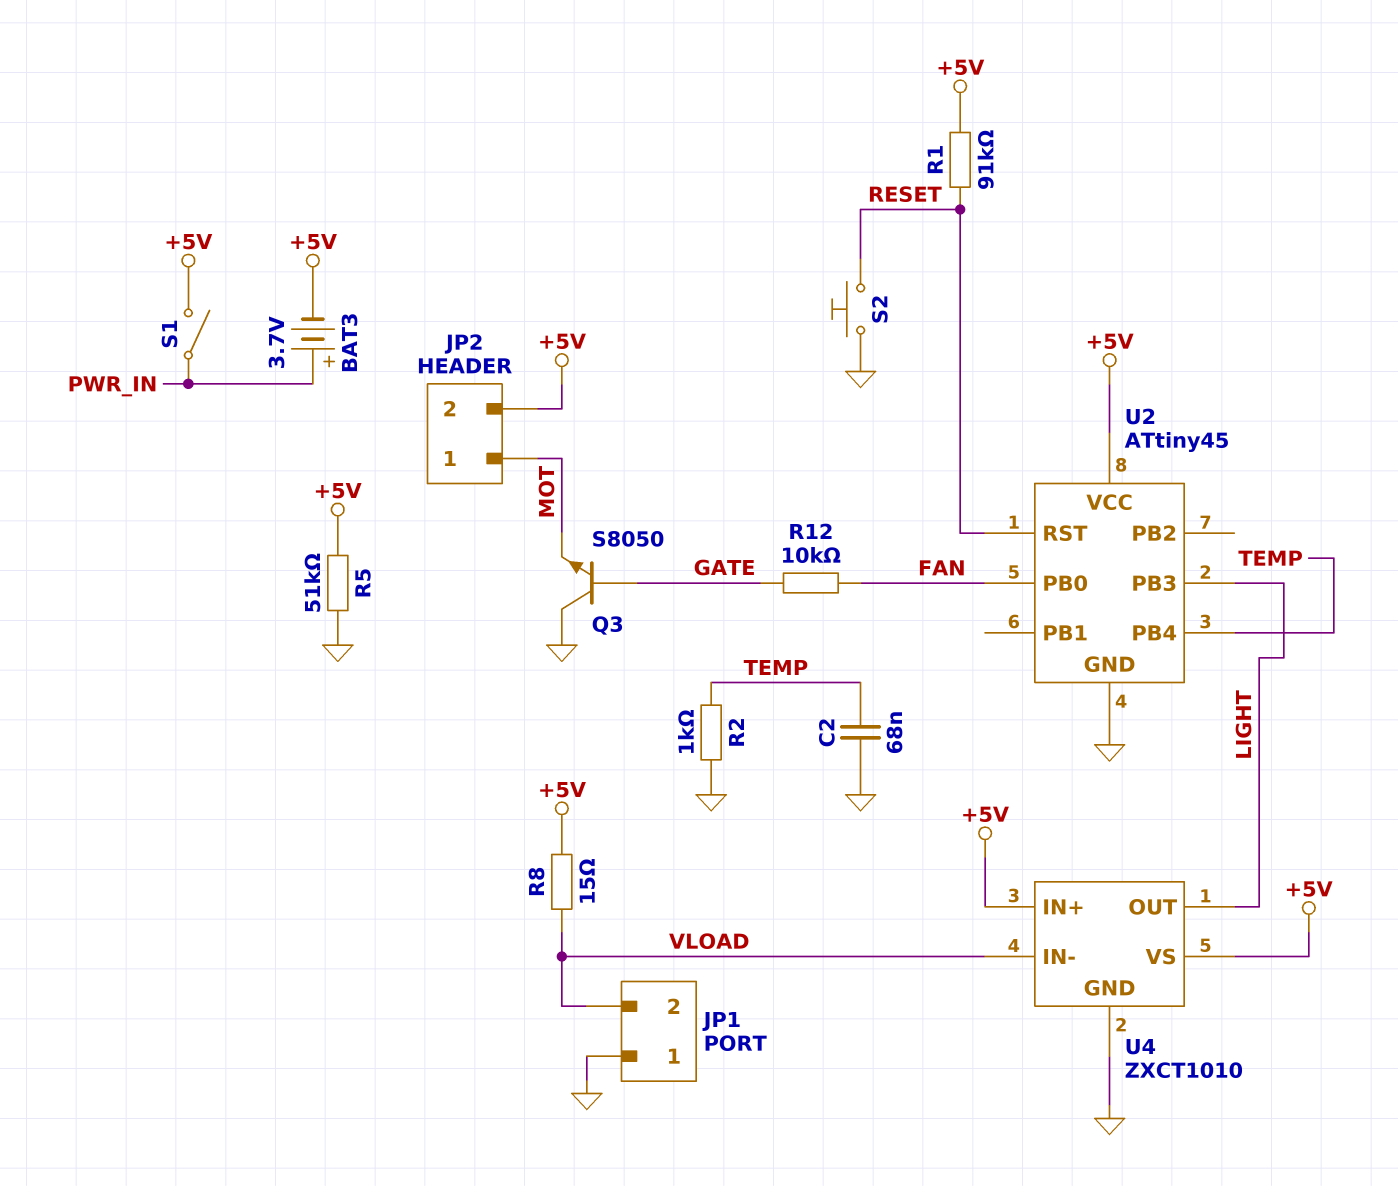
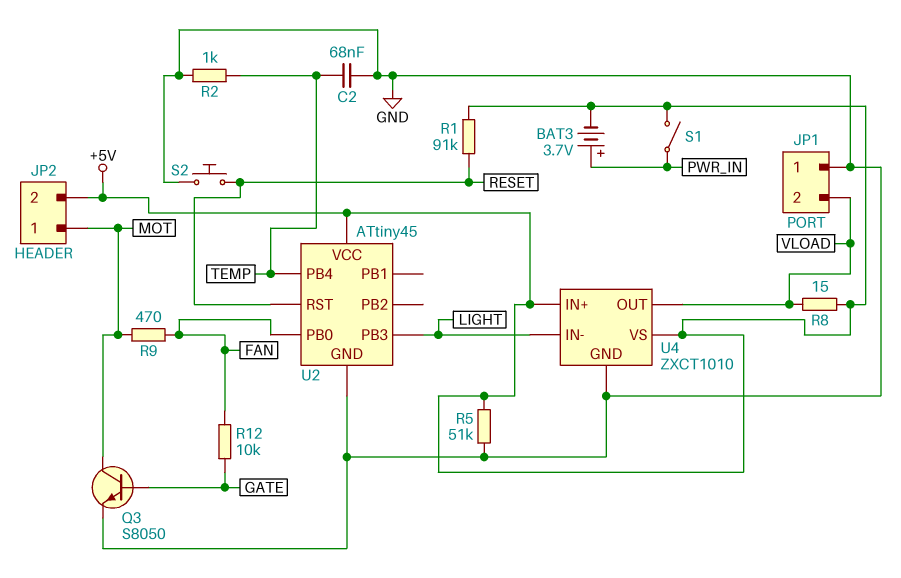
Q3: NPN S8050 (B GATE, C GND, E MOT) -> NPN S8050 (B GATE, C MOT, E GND)
R9: none -> 470 (FAN, MOT)
U4 pin IN-: VLOAD -> LIGHT
U4 pin OUT: LIGHT -> VLOAD

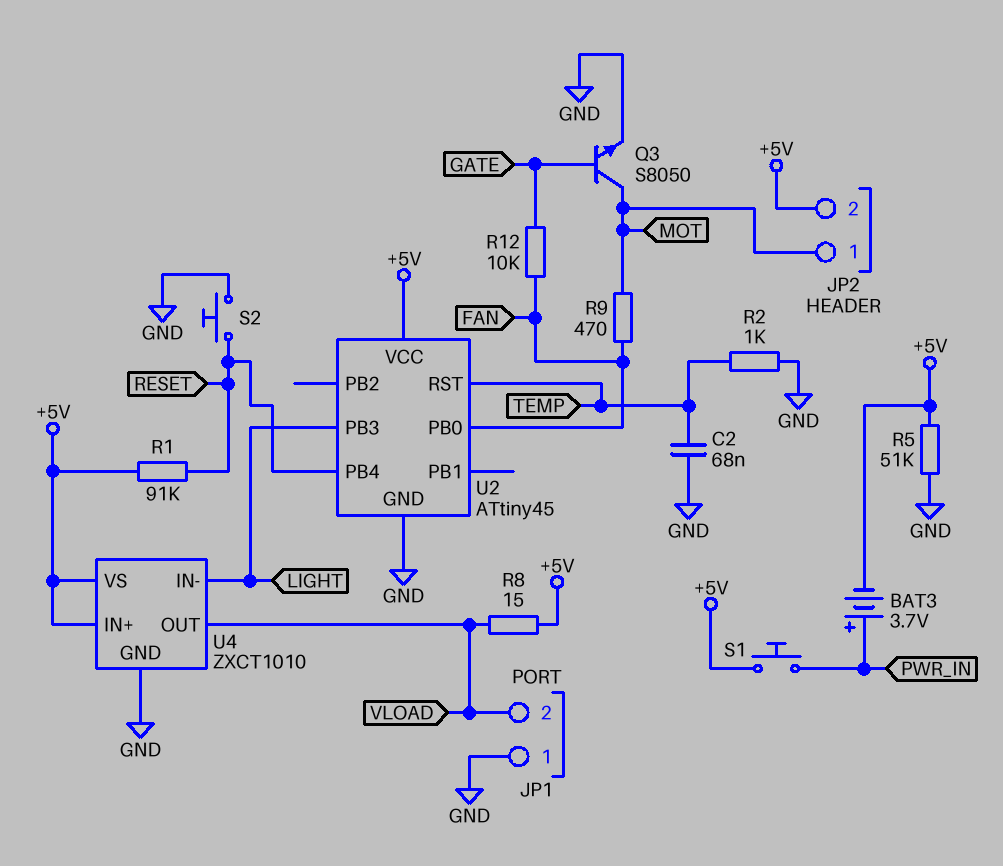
S1: switch (+5V, PWR_IN) -> button (+5V, PWR_IN)
U2 pin PB4: TEMP -> RESET
U2 pin RST: RESET -> TEMP

